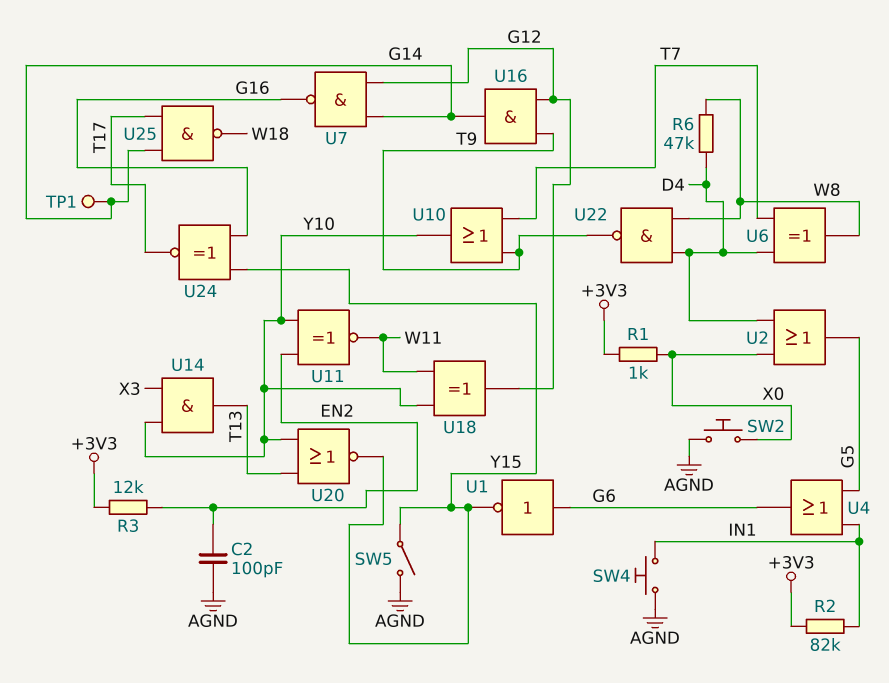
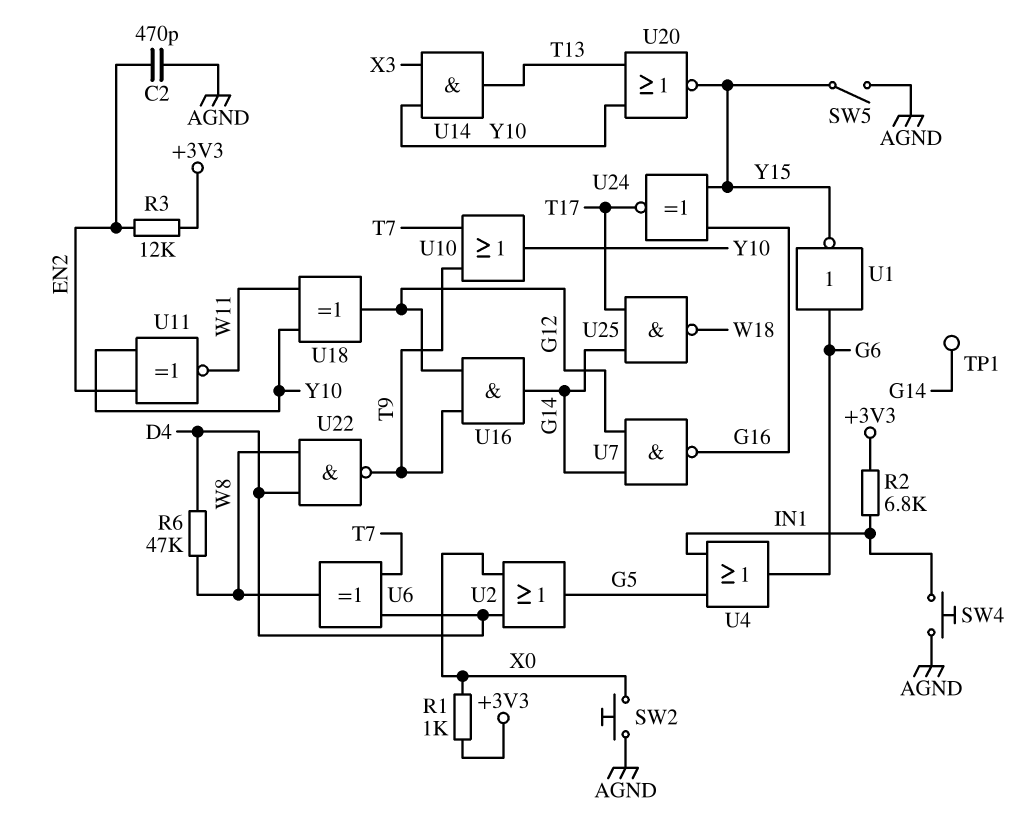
C2: 100pF (AGND, EN2) -> 470pF (AGND, EN2)
R2: 82k (+3V3, IN1) -> 6.8k (+3V3, IN1)

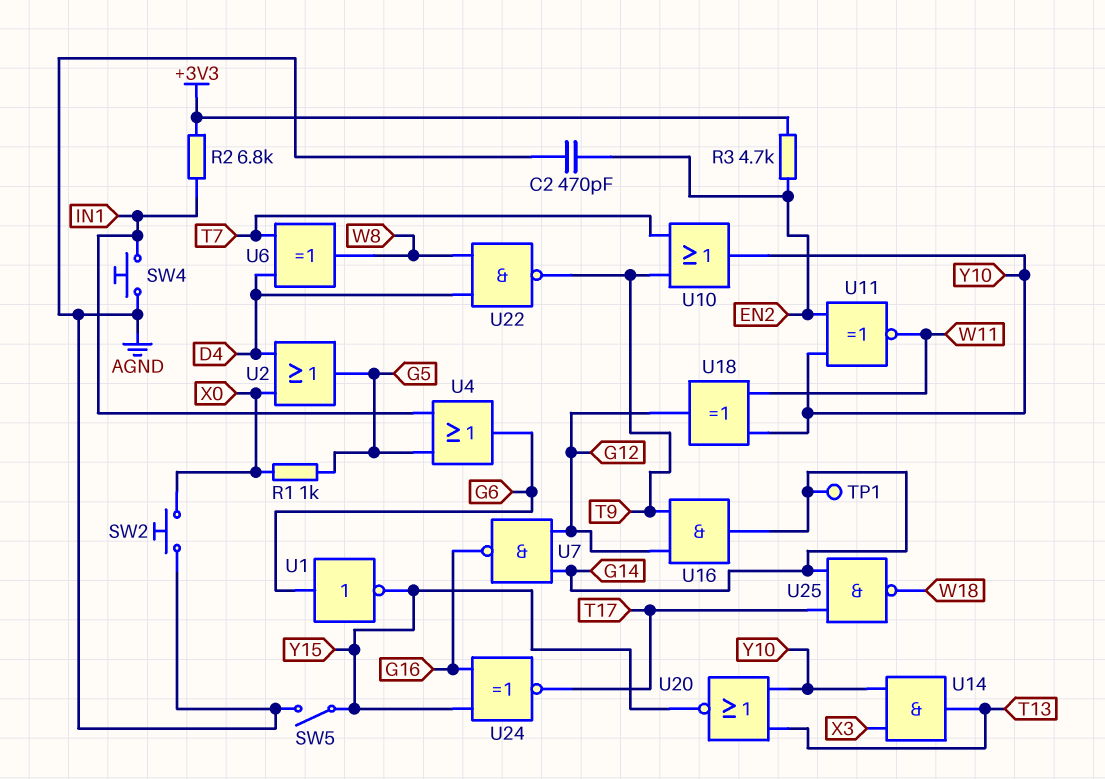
R1: 1k (+3V3, X0) -> 1k (G5, X0)
R3: 12k (+3V3, EN2) -> 4.7k (+3V3, EN2)
R6: 47k (D4, W8) -> none

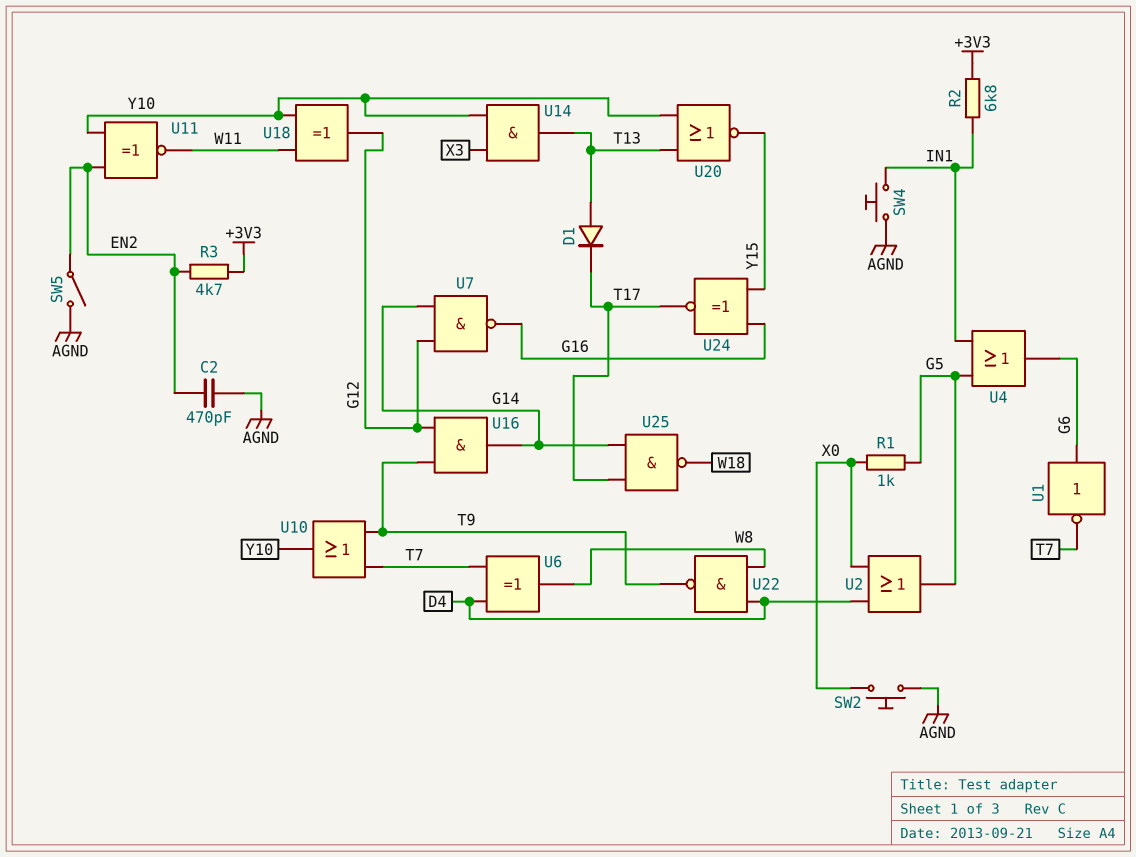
D1: none -> diode (A T13, K T17)
SW5: switch (AGND, Y15) -> switch (AGND, EN2)
TP1: test point (G14) -> none
U1: NOT (in G6, out Y15) -> NOT (in G6, out T7)

